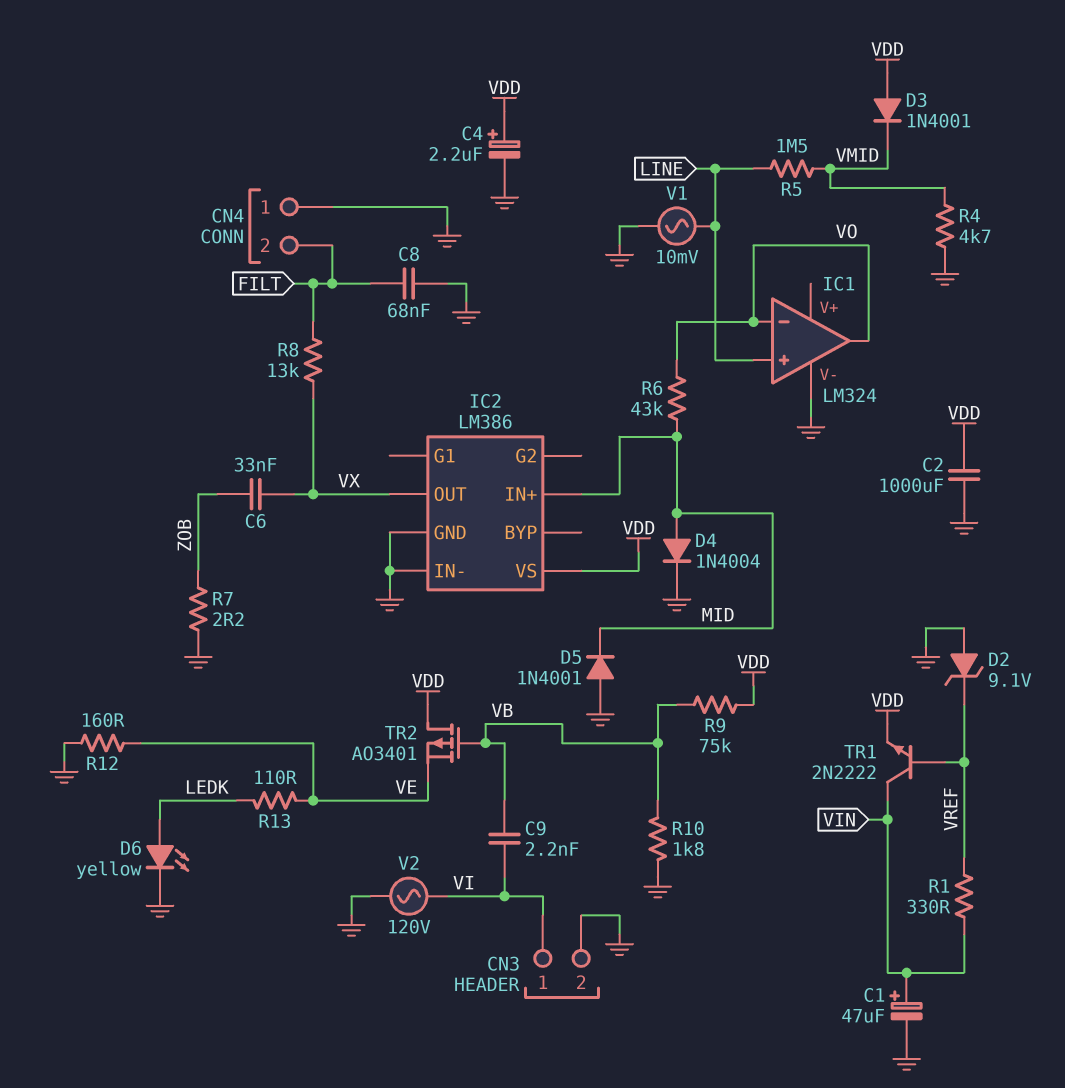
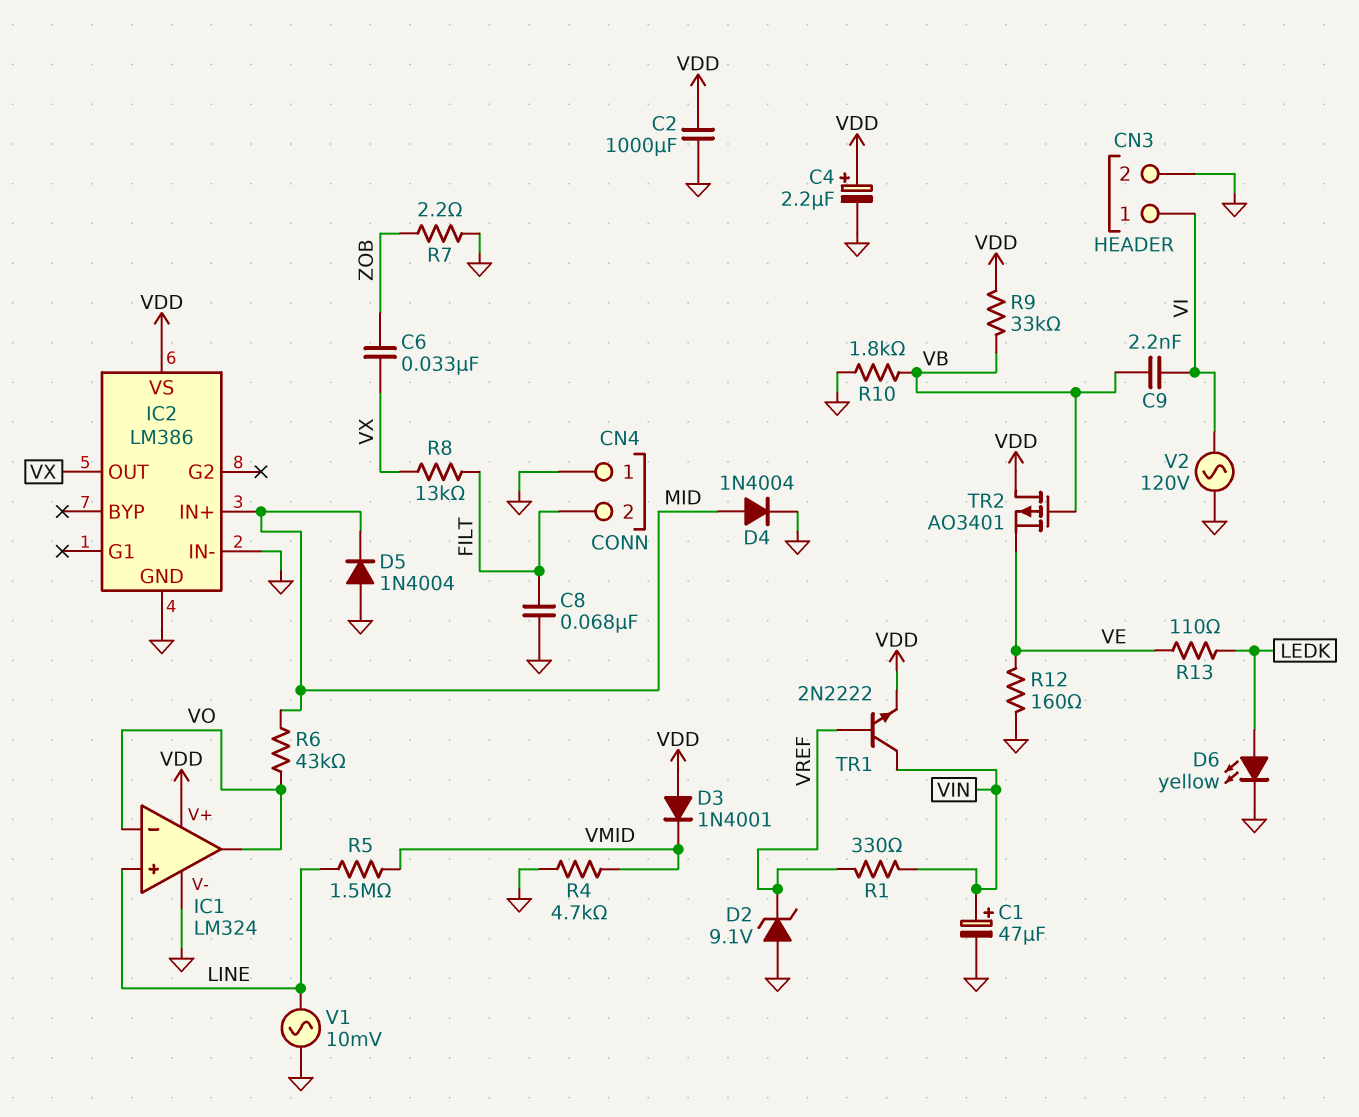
D5: diode 1N4001 (A GND, K MID) -> diode 1N4004 (A GND, K MID)
IC1 pin V+: none -> VDD
R9: 75k (VB, VDD) -> 33k (VB, VDD)

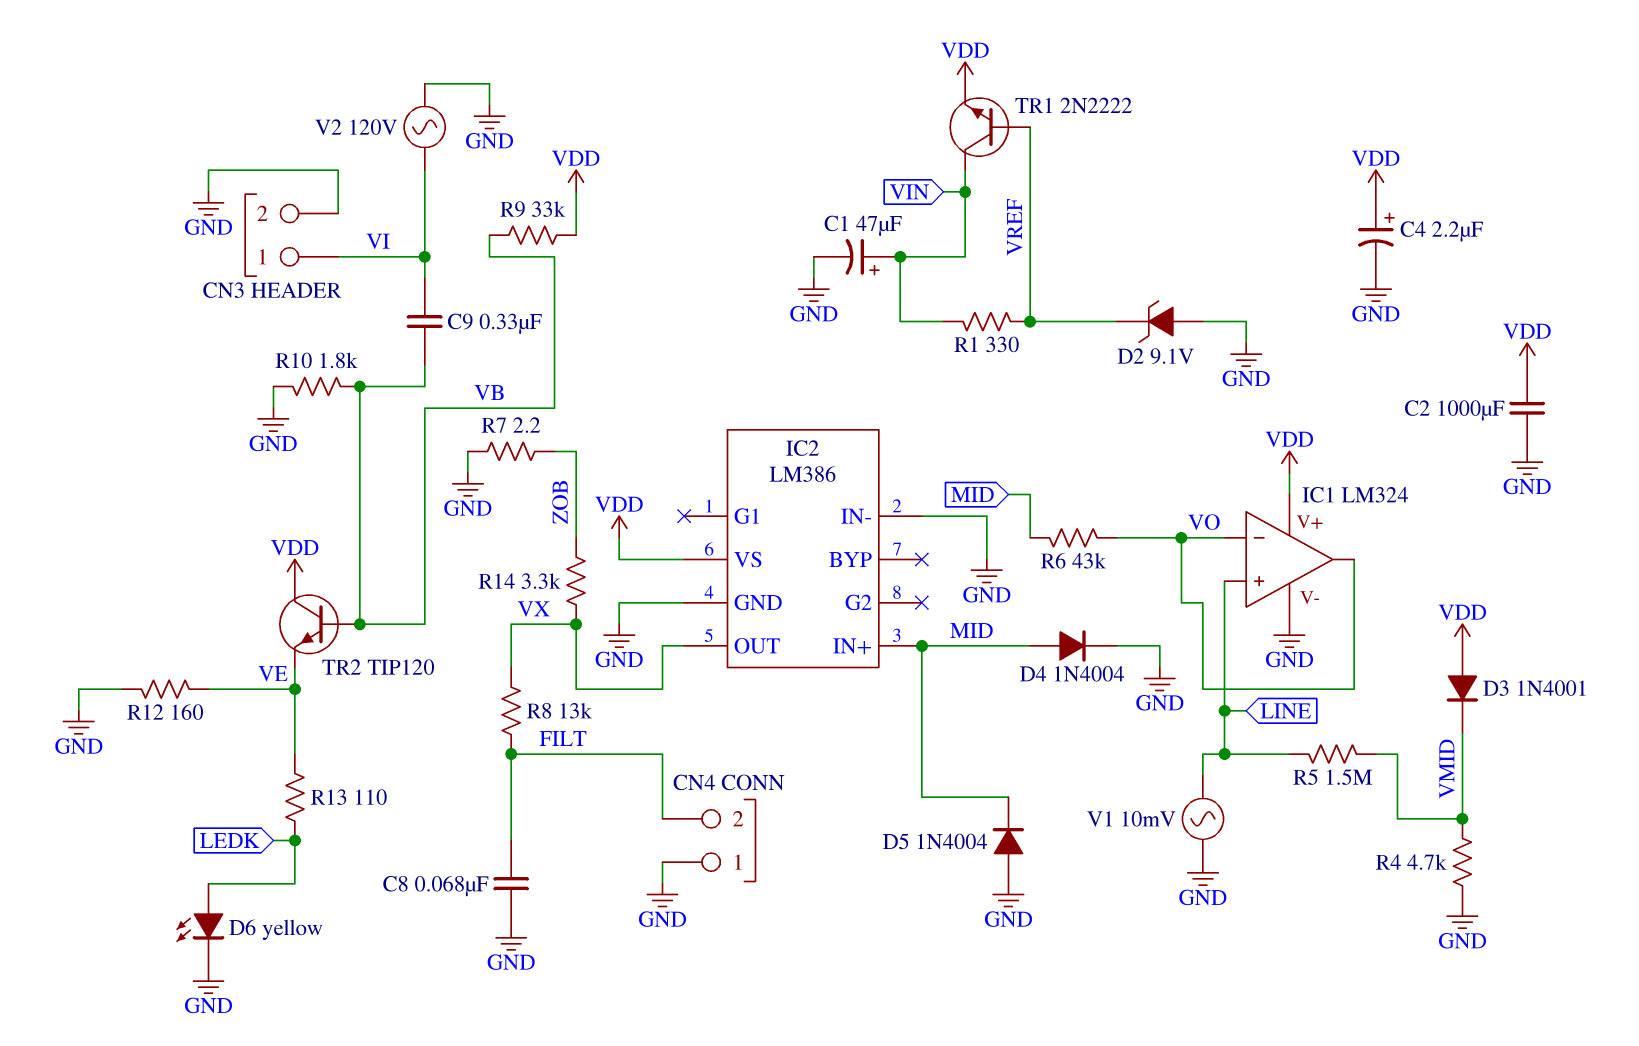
C6: 33nF (VX, ZOB) -> none
C9: 2.2nF (VB, VI) -> 330nF (VB, VI)
R14: none -> 3.3k (VX, ZOB)
TR2: PMOS AO3401 (G VB, D VDD, S VE) -> NPN TIP120 (B VB, C VDD, E VE)

